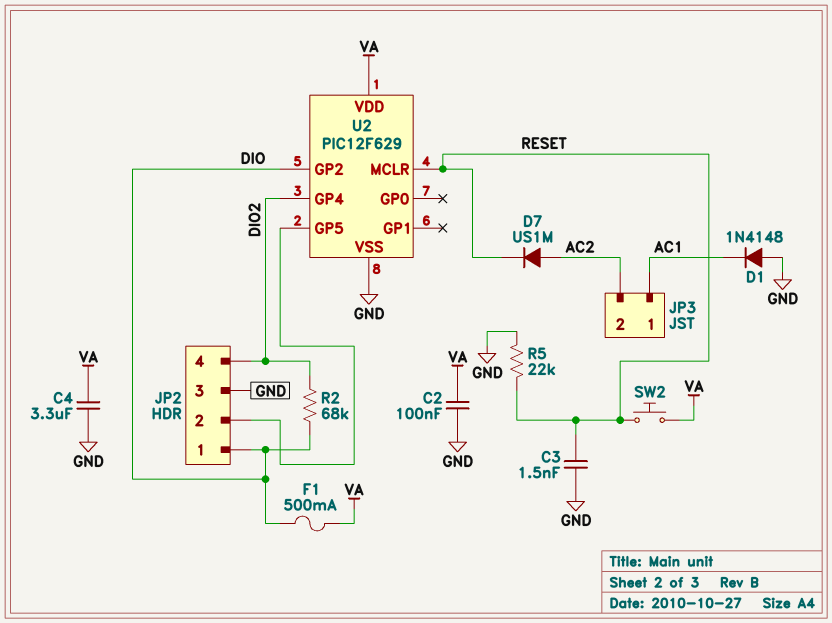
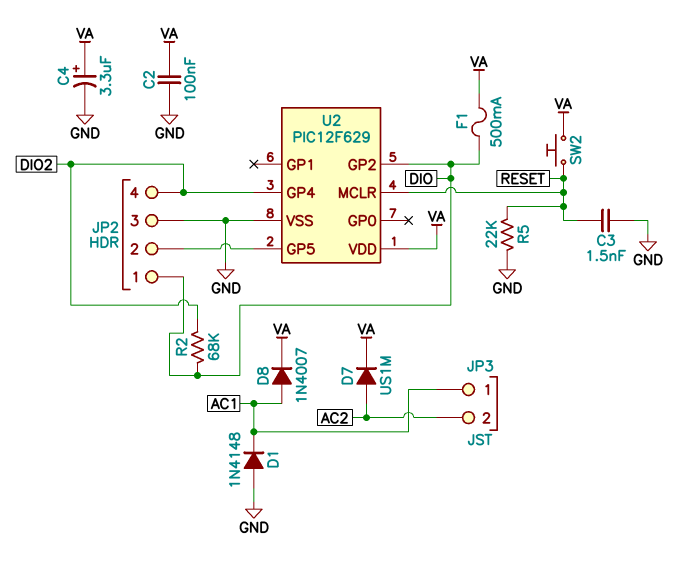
C4: 3.3uF (GND, VA) -> 3.3uF (plus VA, minus GND)
D7: diode US1M (A AC2, K RESET) -> diode US1M (A AC2, K VA)
D8: none -> diode 1N4007 (A AC1, K VA)

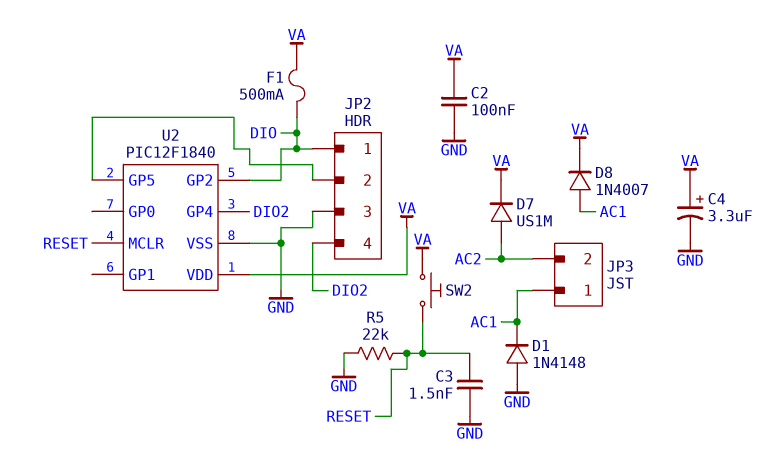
R2: 68k (DIO, DIO2) -> none
U2: PIC12F629 -> PIC12F1840

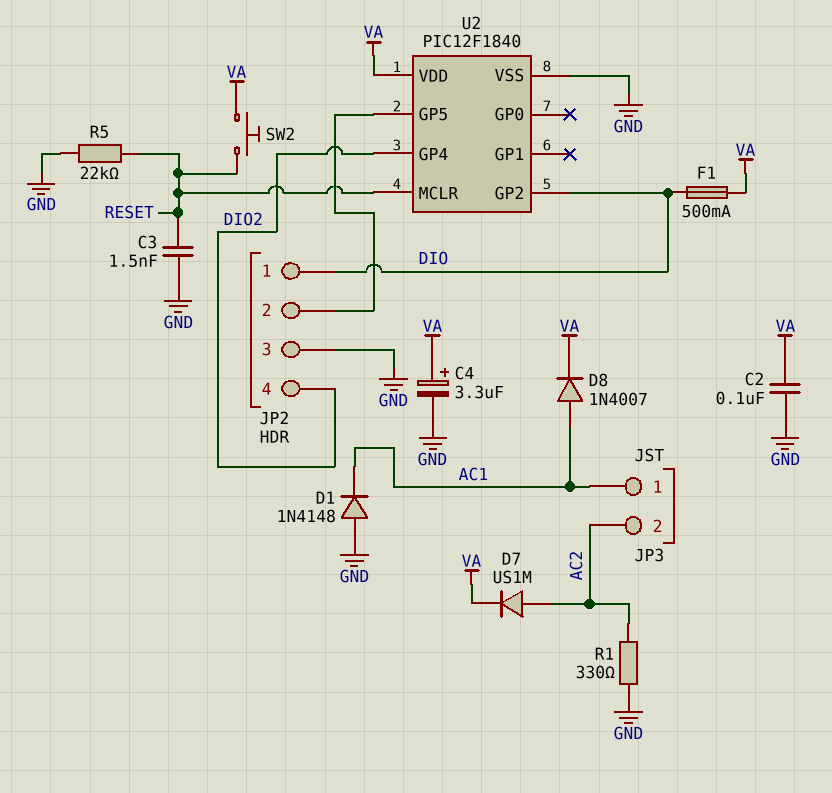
R1: none -> 330 (AC2, GND)

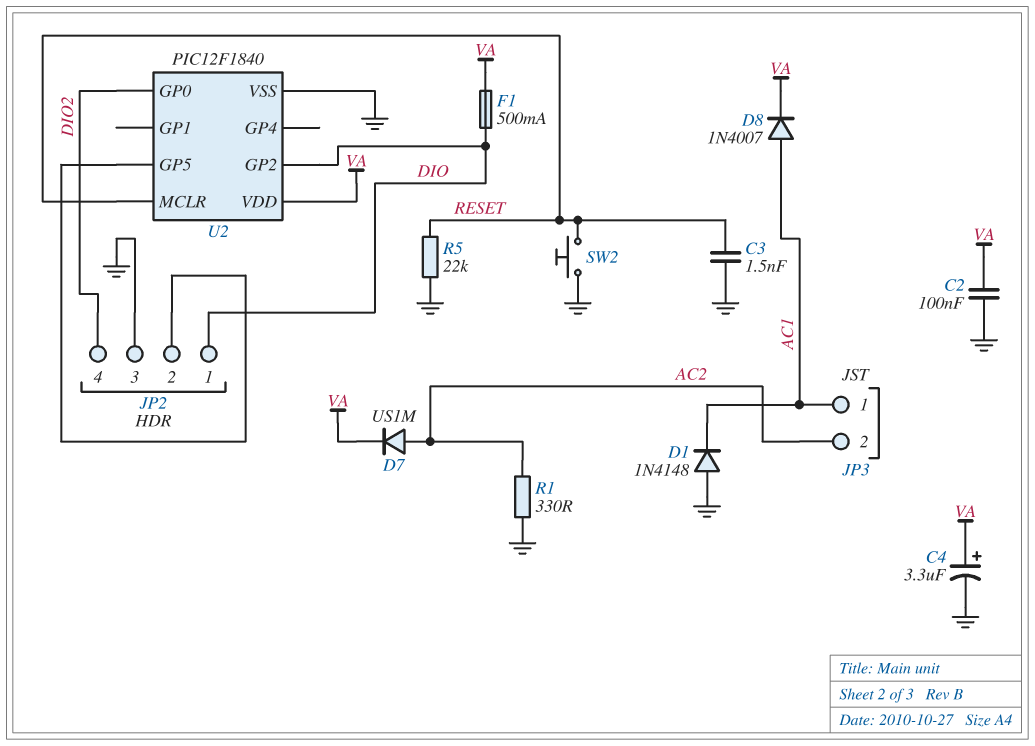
SW2: button (RESET, VA) -> button (GND, RESET)
U2 pin GP0: none -> DIO2
U2 pin GP4: DIO2 -> none

